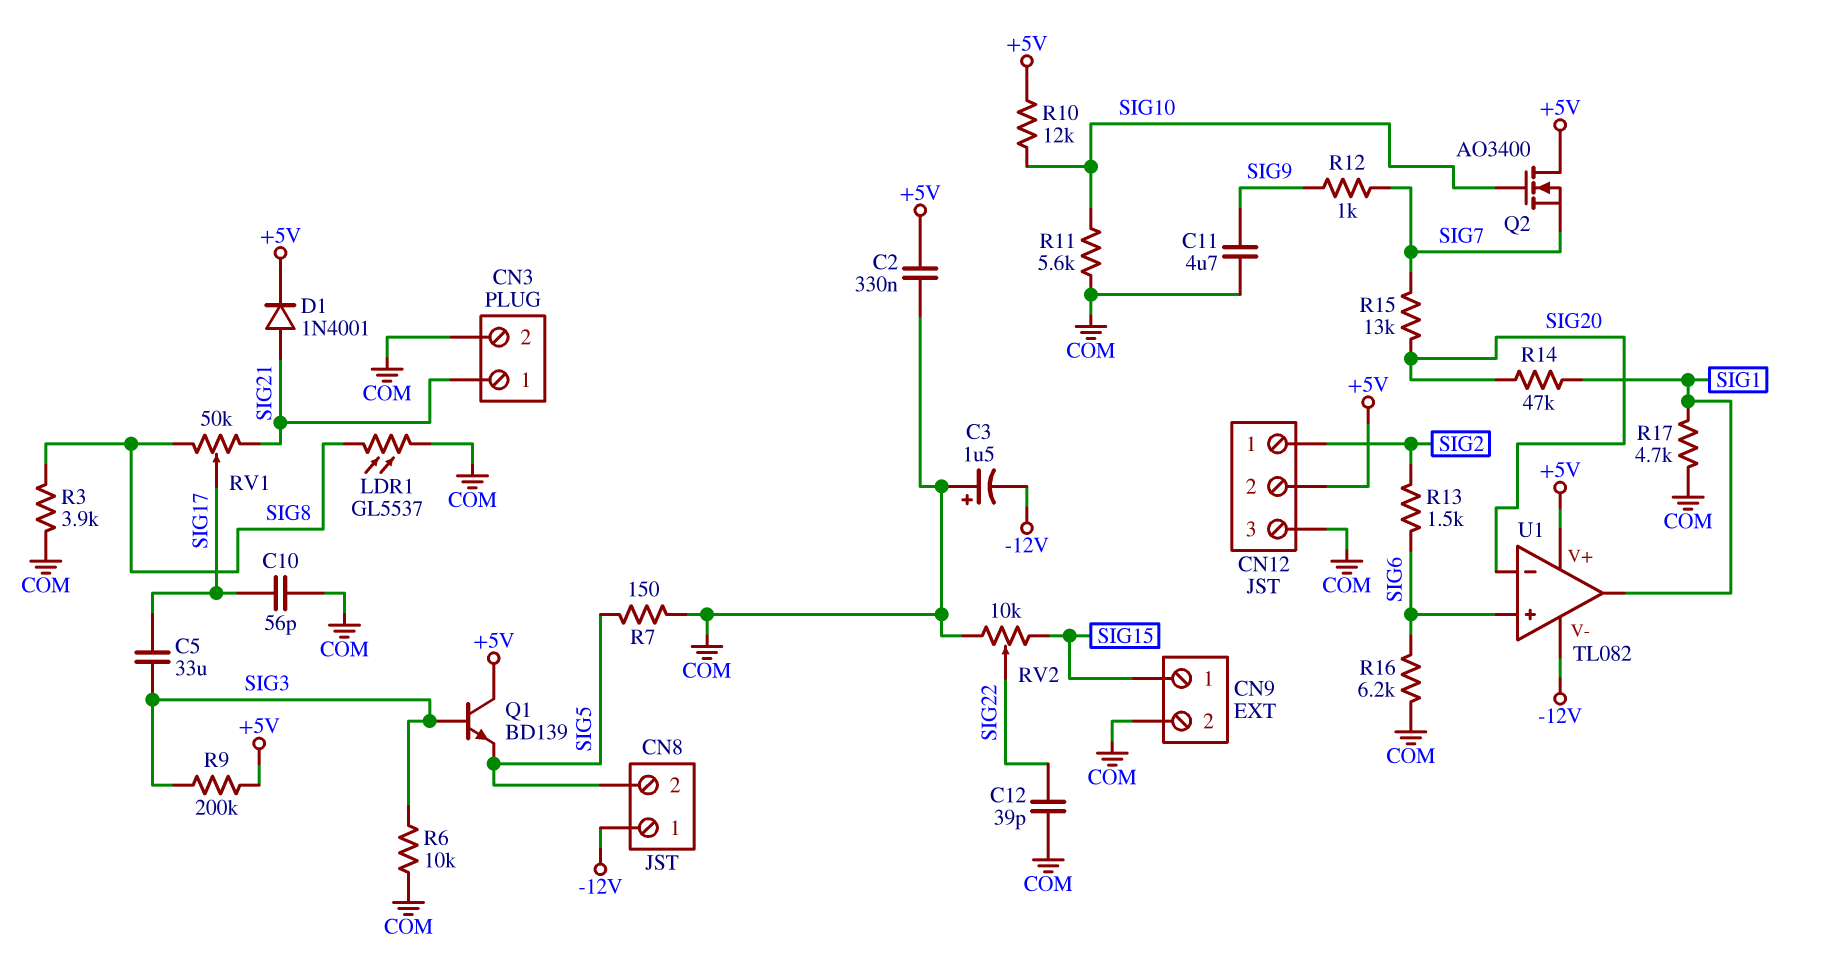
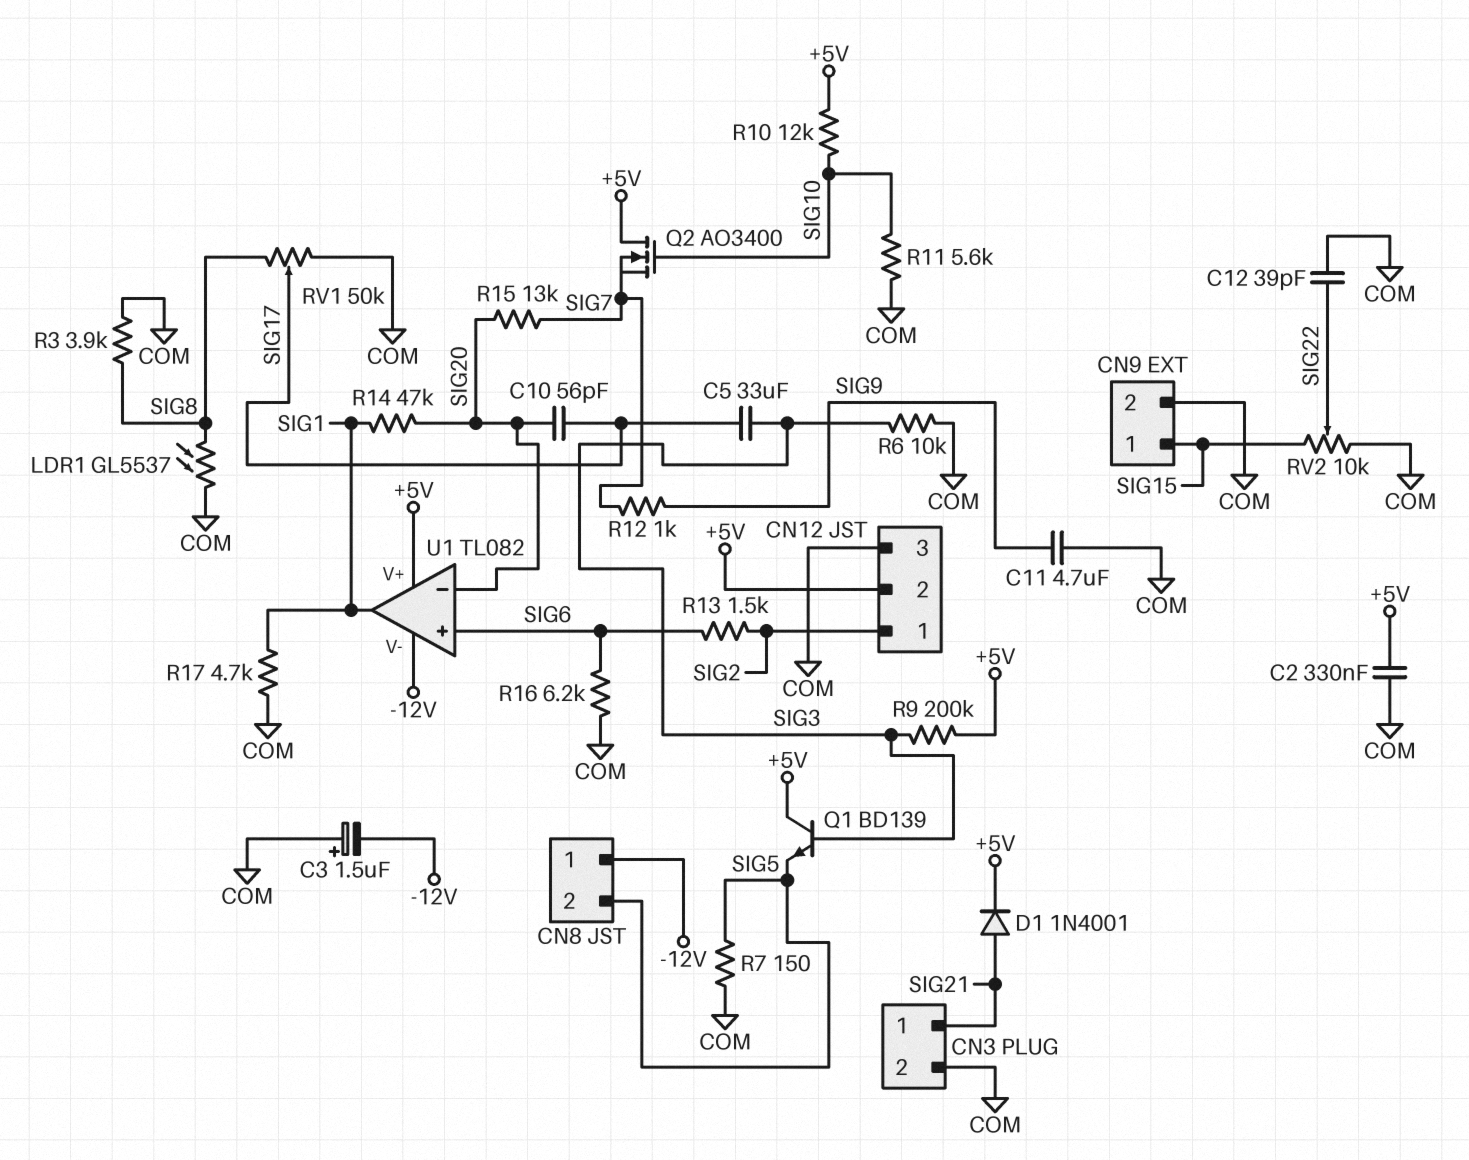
C10: 56pF (COM, SIG17) -> 56pF (SIG17, SIG20)
RV1: 50k (SIG8, SIG21, wiper SIG17) -> 50k (COM, SIG8, wiper SIG17)

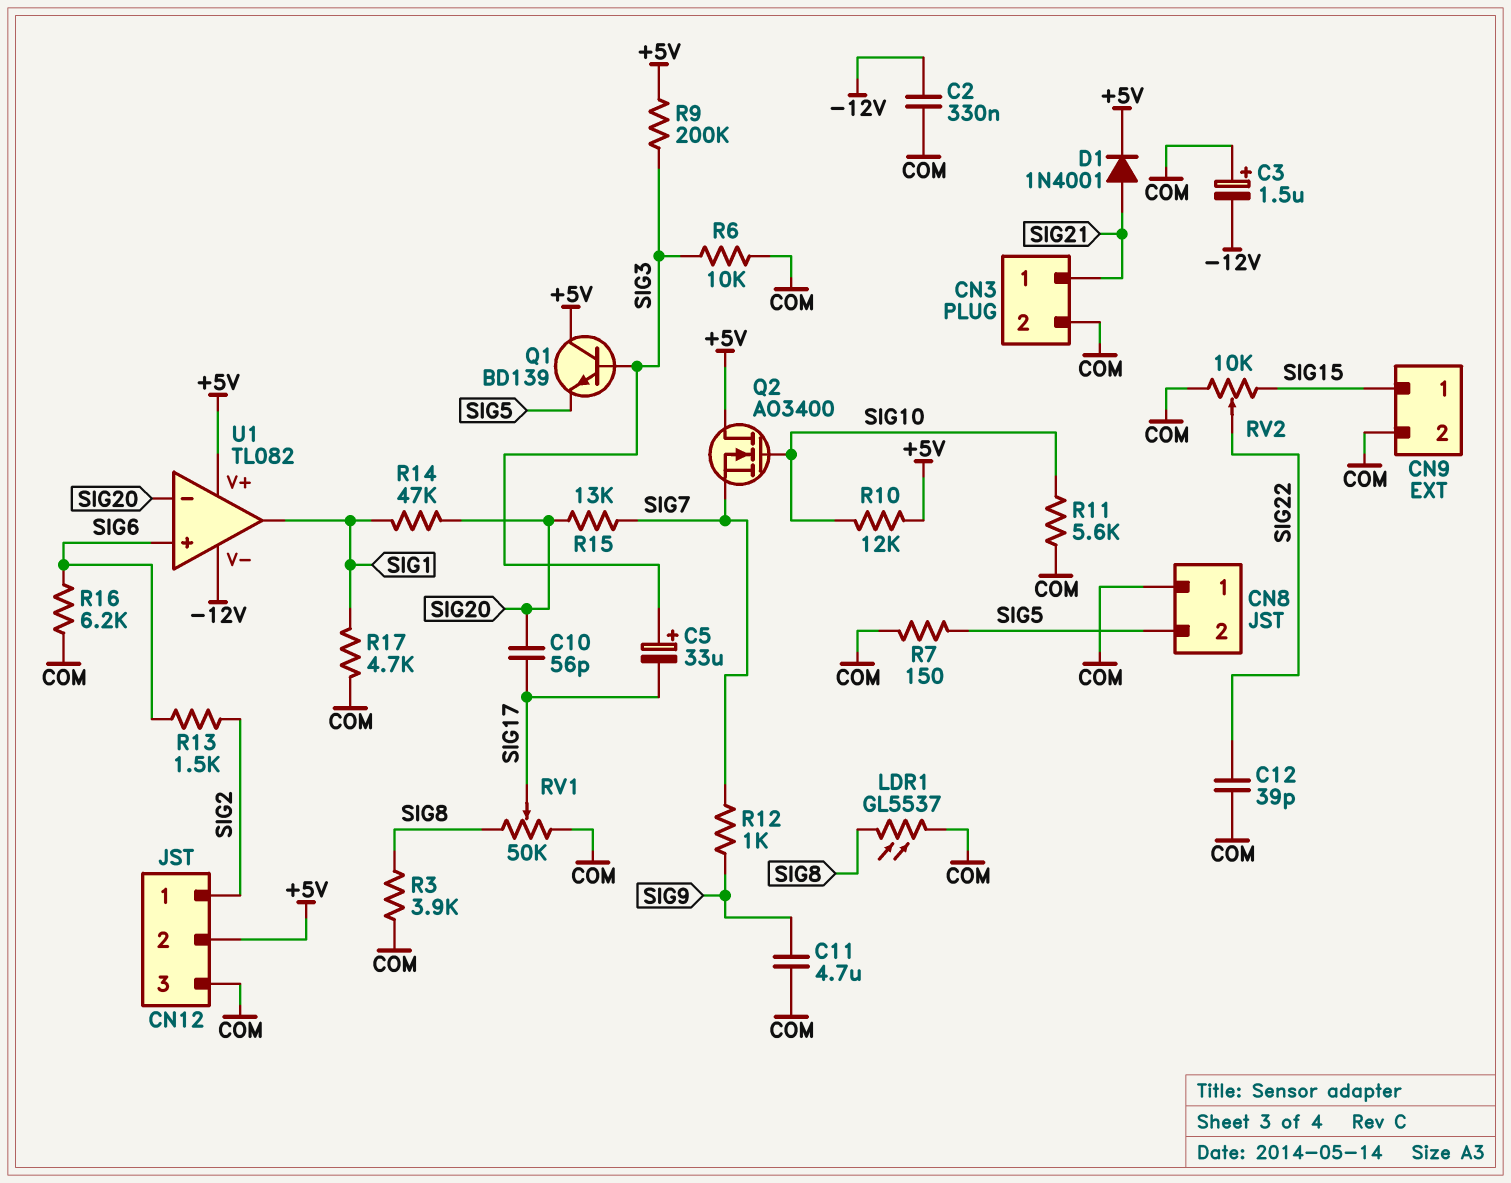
C2: 330nF (+5V, COM) -> 330nF (-12V, COM)
C5: 33uF (SIG3, SIG17) -> 33uF (plus SIG3, minus SIG17)
CN8 pin 1: -12V -> COM

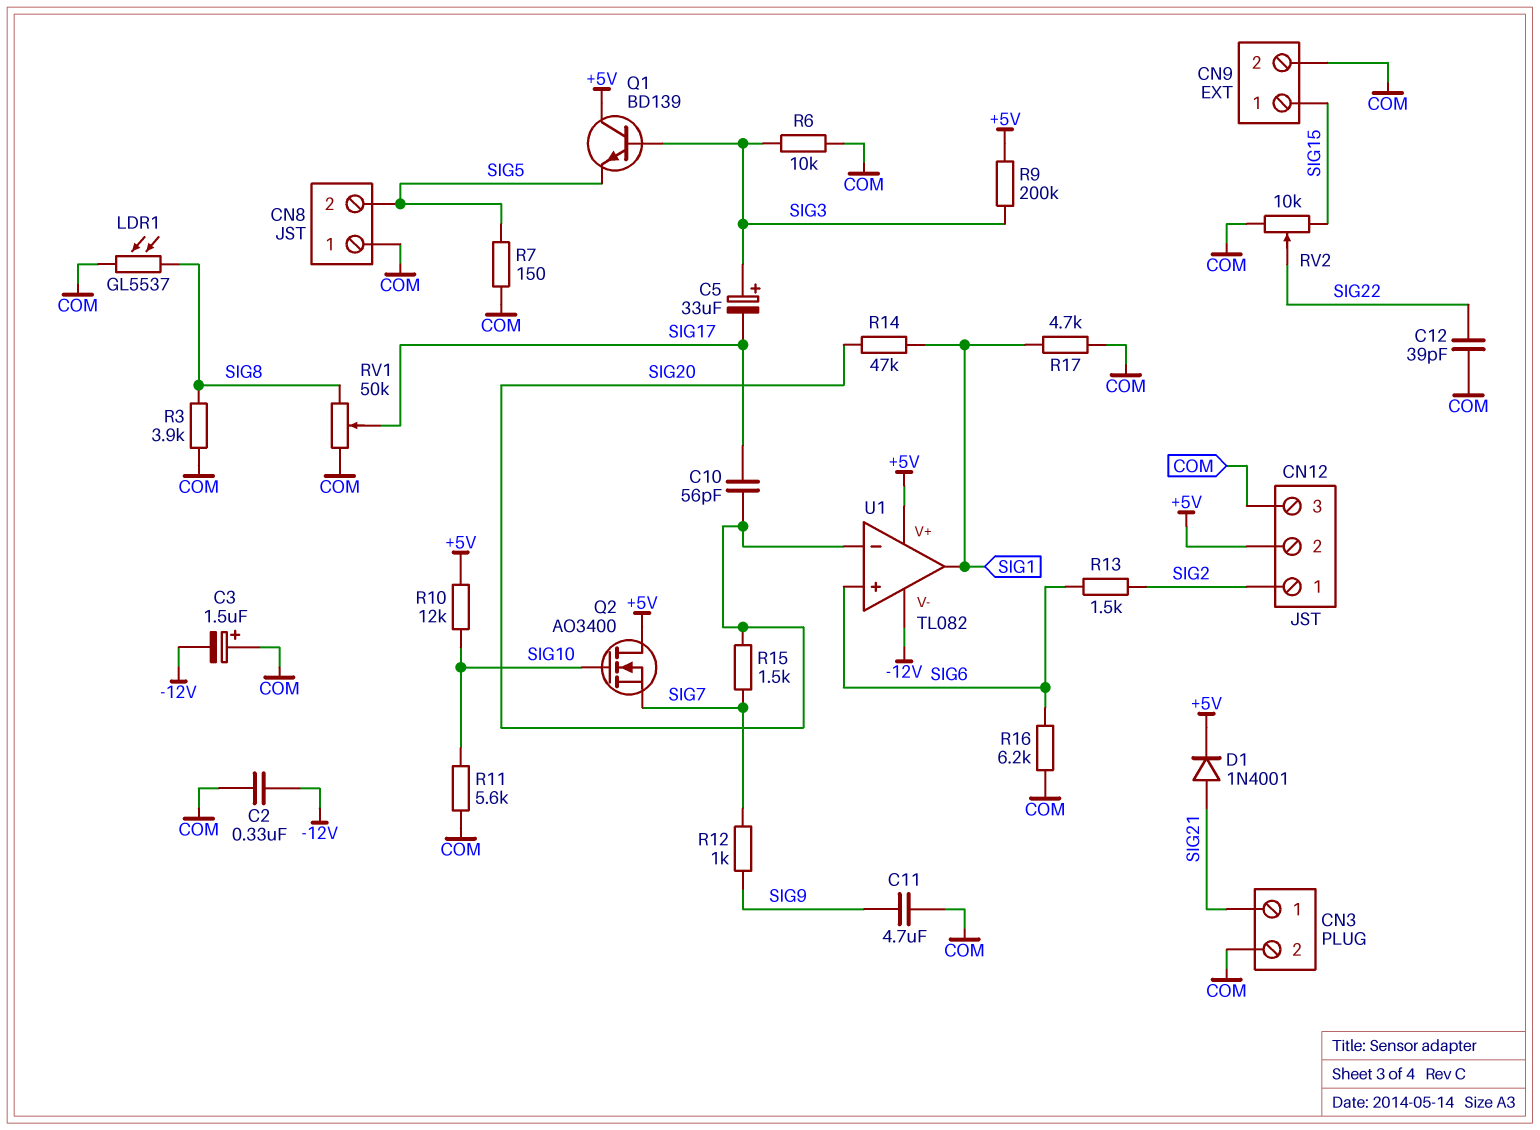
R15: 13k (SIG7, SIG20) -> 1.5k (SIG7, SIG20)

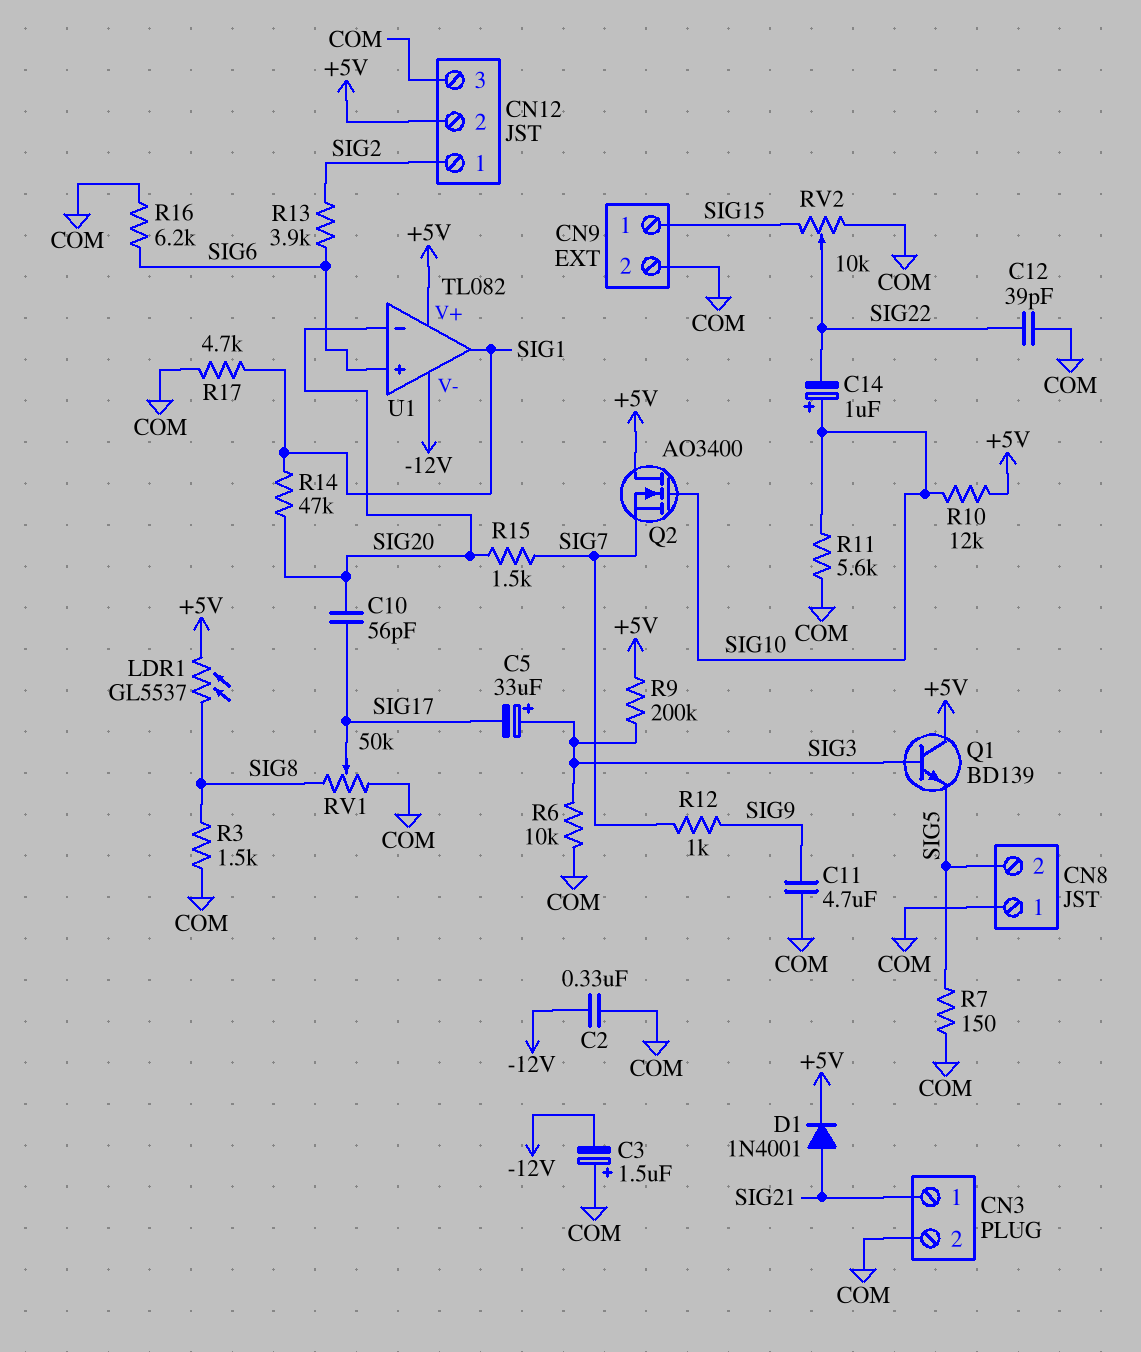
C14: none -> 1uF (plus SIG10, minus SIG22)
LDR1: GL5537 (COM, SIG8) -> GL5537 (+5V, SIG8)
R3: 3.9k (COM, SIG8) -> 1.5k (COM, SIG8)
R13: 1.5k (SIG2, SIG6) -> 3.9k (SIG2, SIG6)

